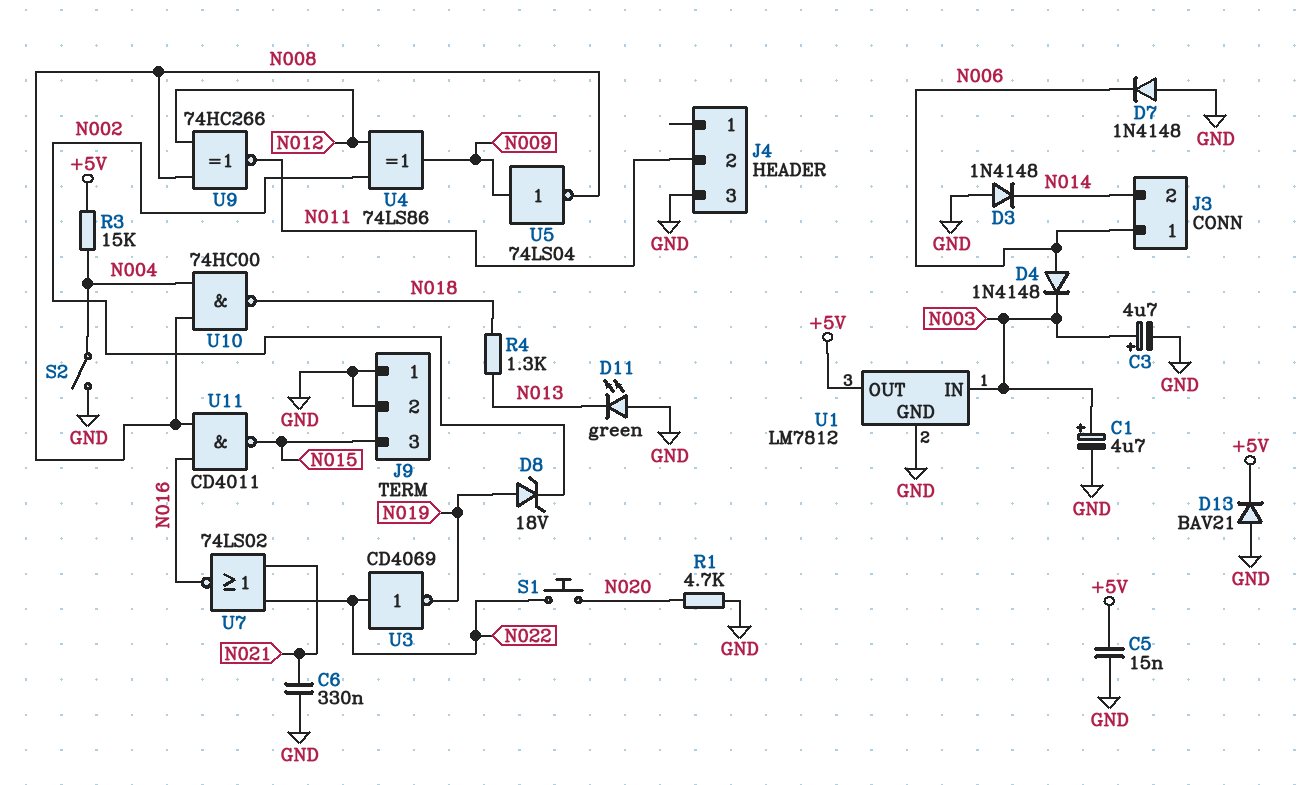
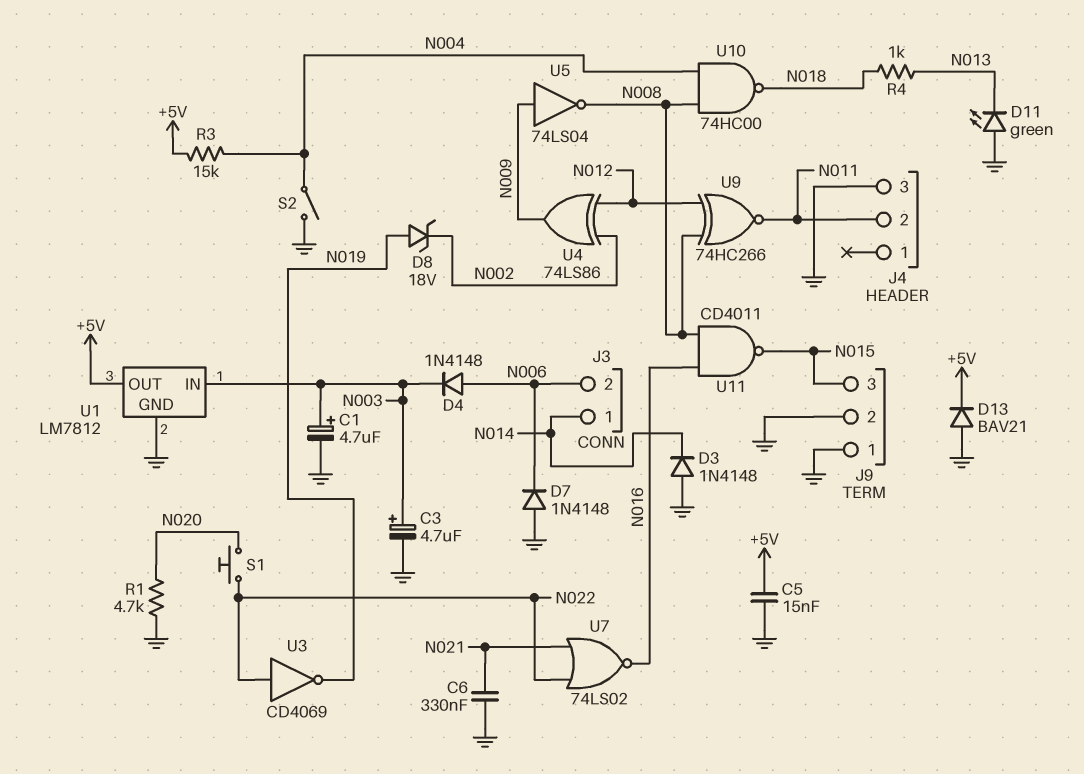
J3 pin 1: N006 -> N014
J3 pin 2: N014 -> N006
R4: 1.3k (N013, N018) -> 1k (N013, N018)

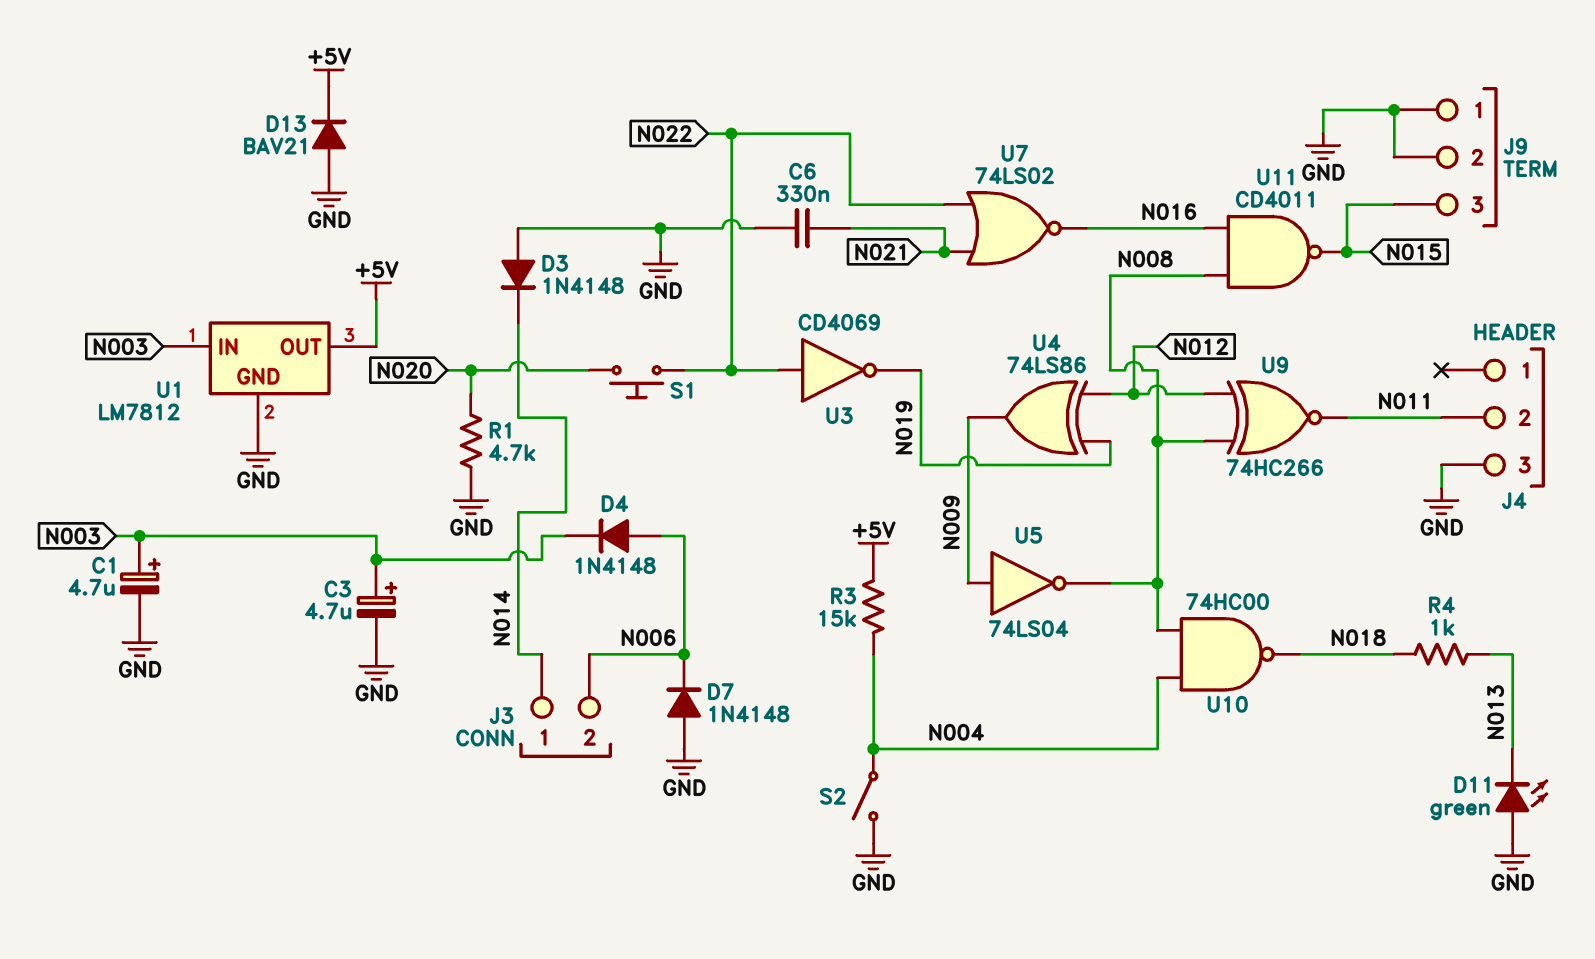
C5: 15nF (+5V, GND) -> none
D8: zener 18V (A N019, K N002) -> none
U4: XOR 74LS86 (in N002, in N012, out N009) -> XOR 74LS86 (in N012, in N019, out N009)

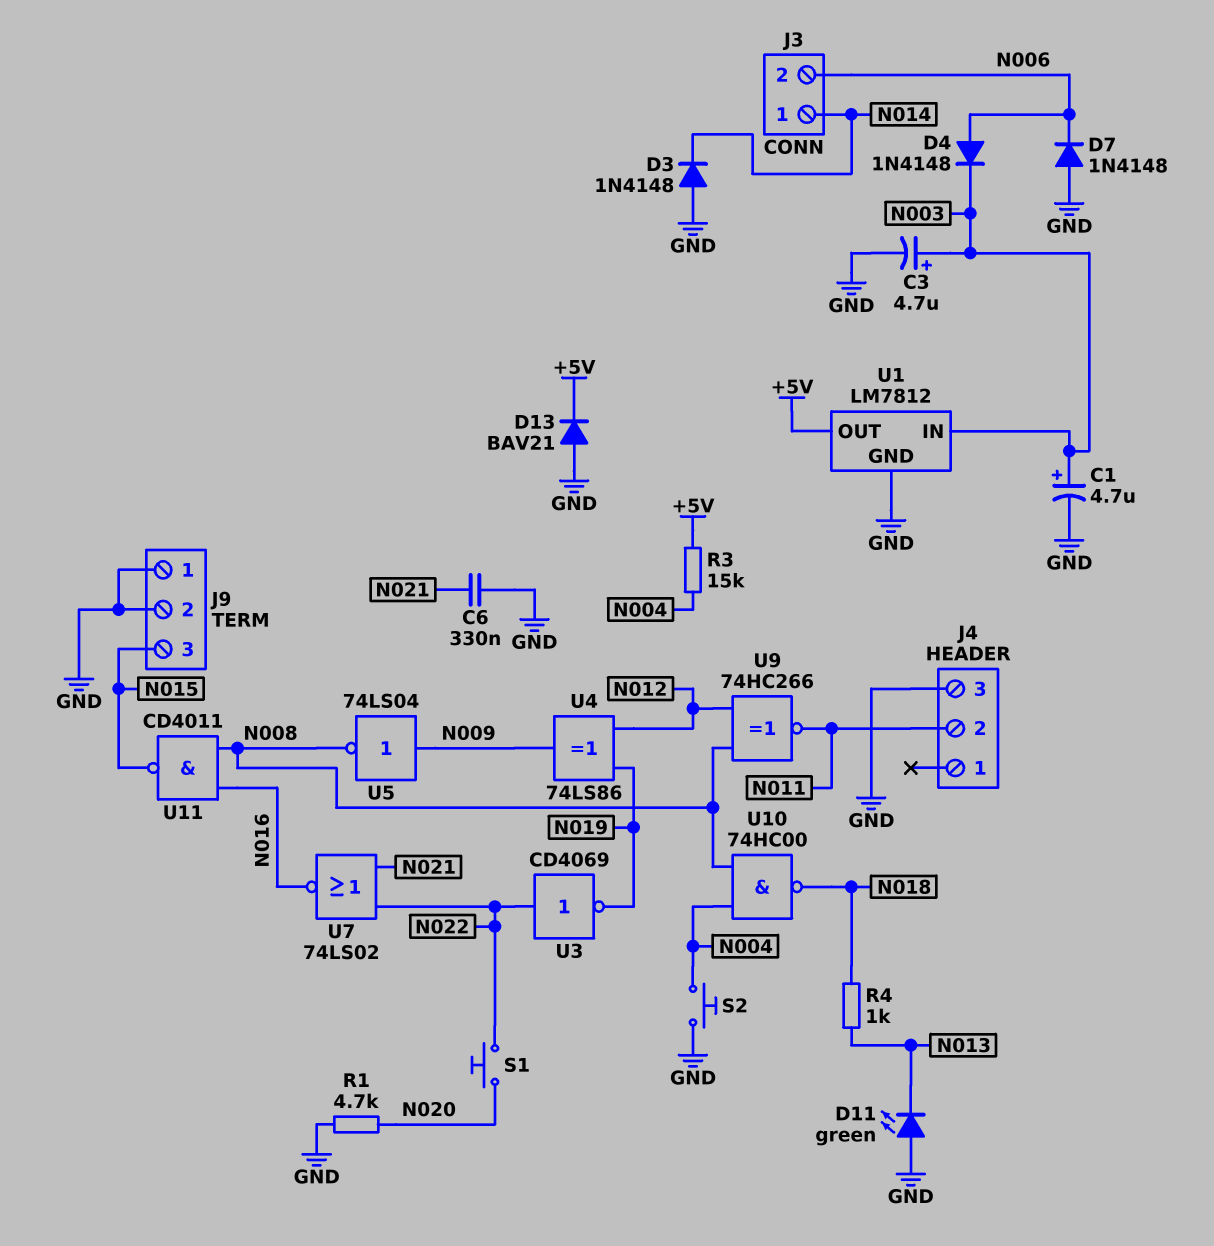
S2: switch (GND, N004) -> button (GND, N004)

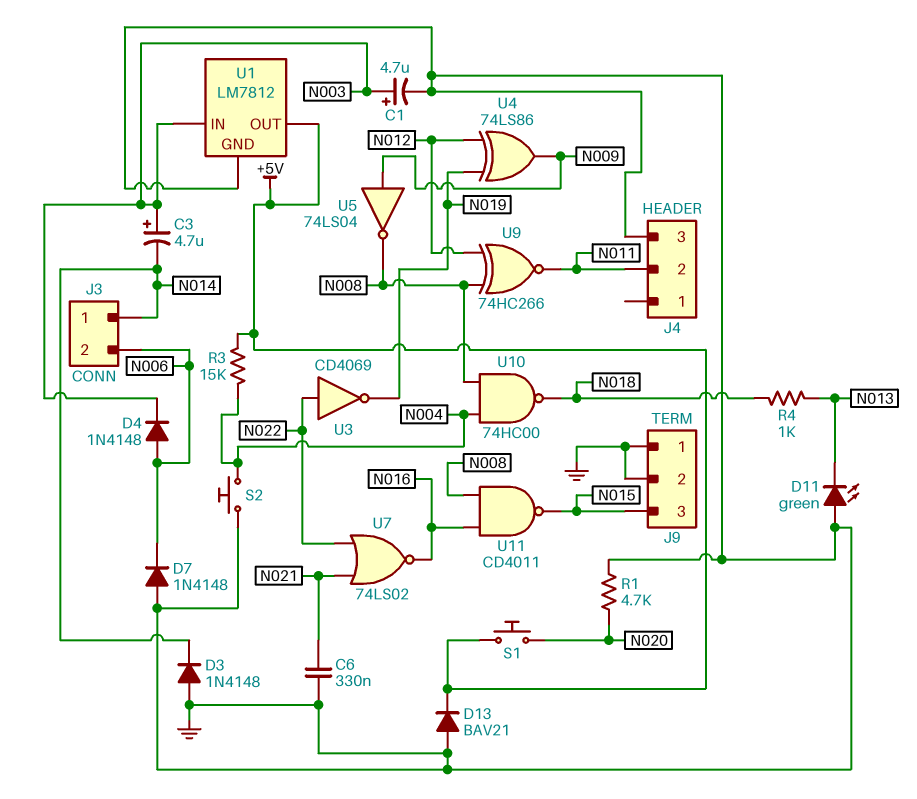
C3: 4.7uF (plus N003, minus GND) -> 4.7uF (plus N003, minus N014)
S1: button (N020, N022) -> button (+5V, N020)

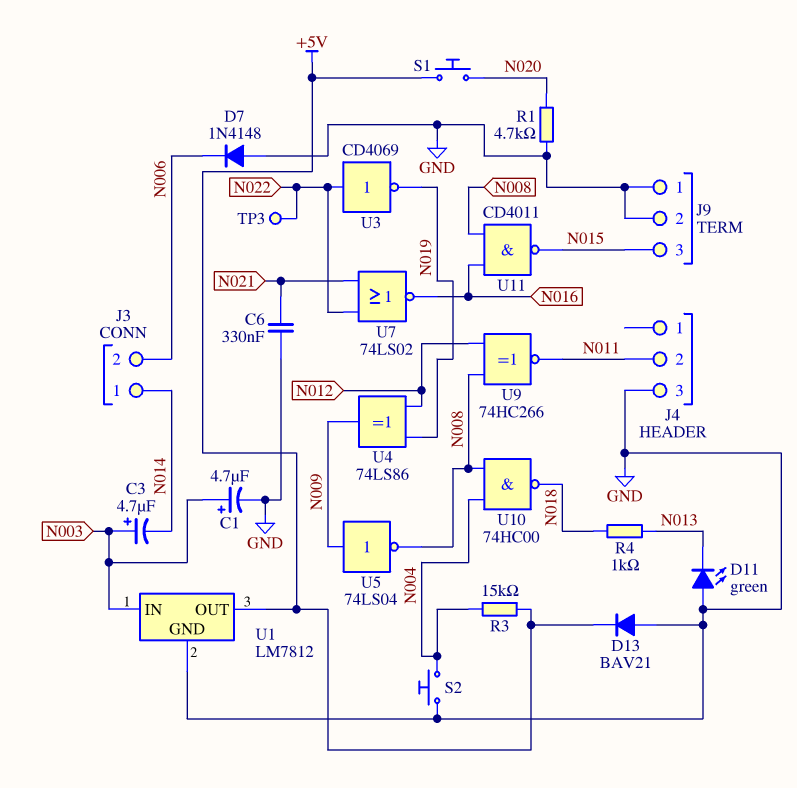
D3: diode 1N4148 (A GND, K N014) -> none
D4: diode 1N4148 (A N006, K N003) -> none
TP3: none -> test point (N022)

